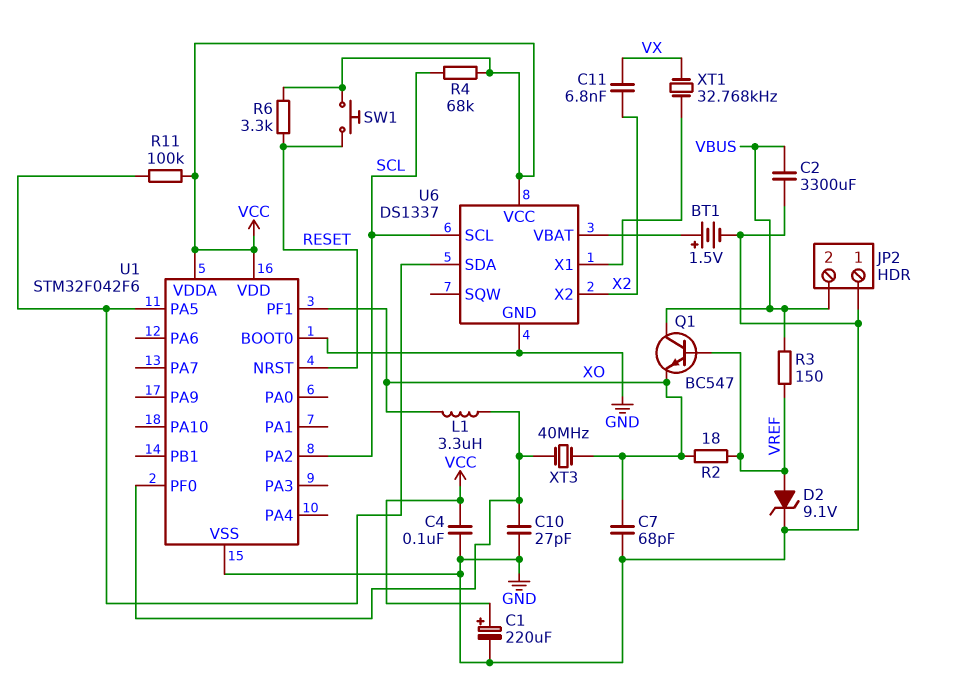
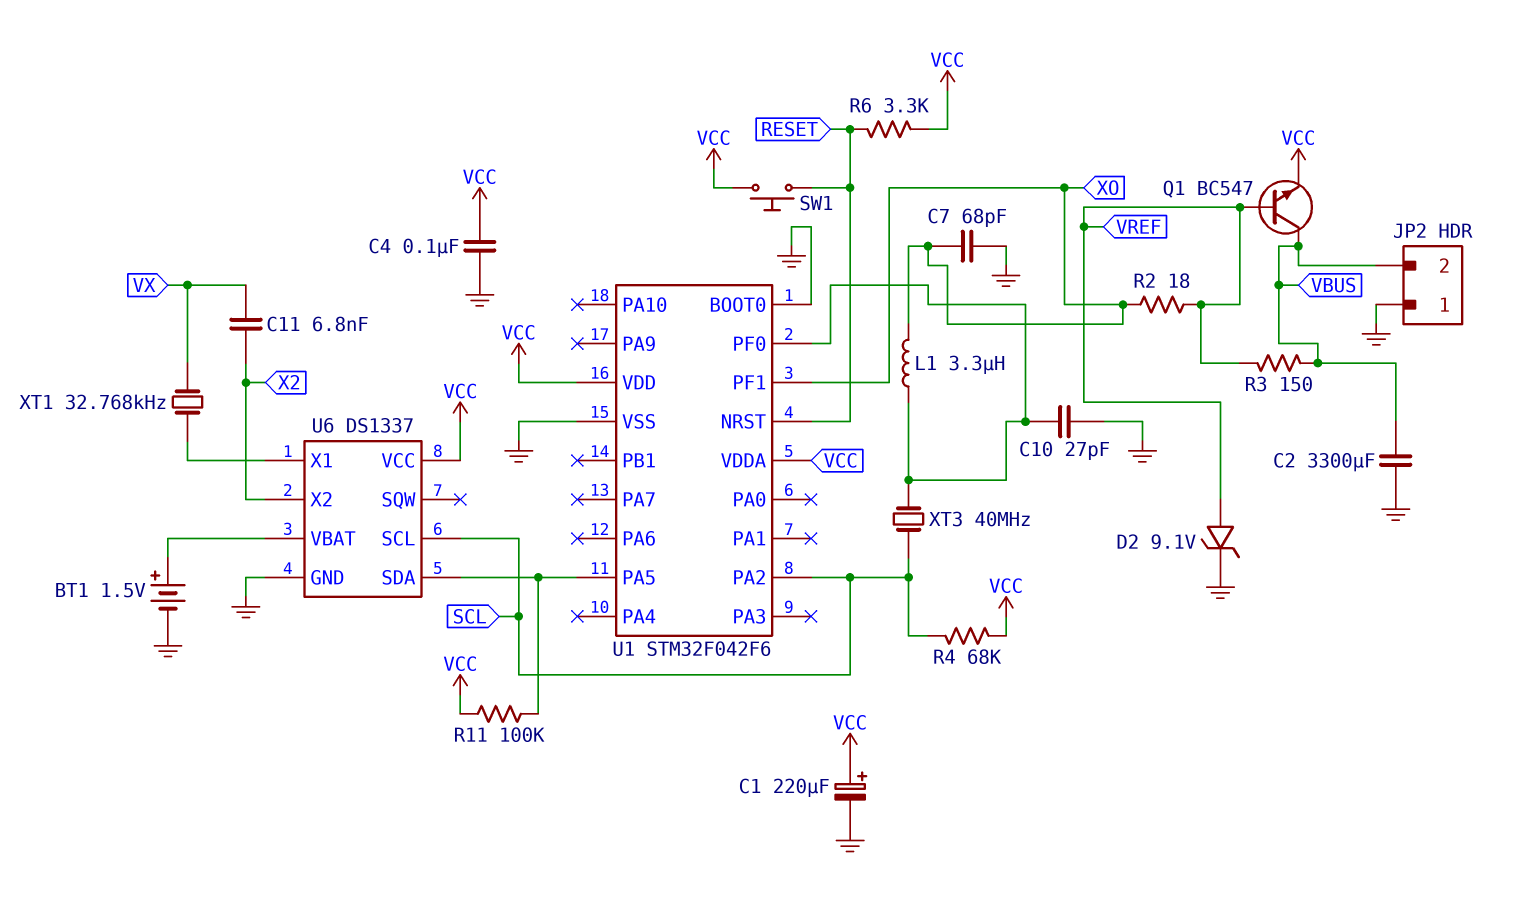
Q1: NPN BC547 (B VREF, C VBUS, E XO) -> NPN BC547 (B VREF, C VBUS, E VCC)
XT3: 40MHz (U1/PF0, XO) -> 40MHz (SCL, U1/PF0)

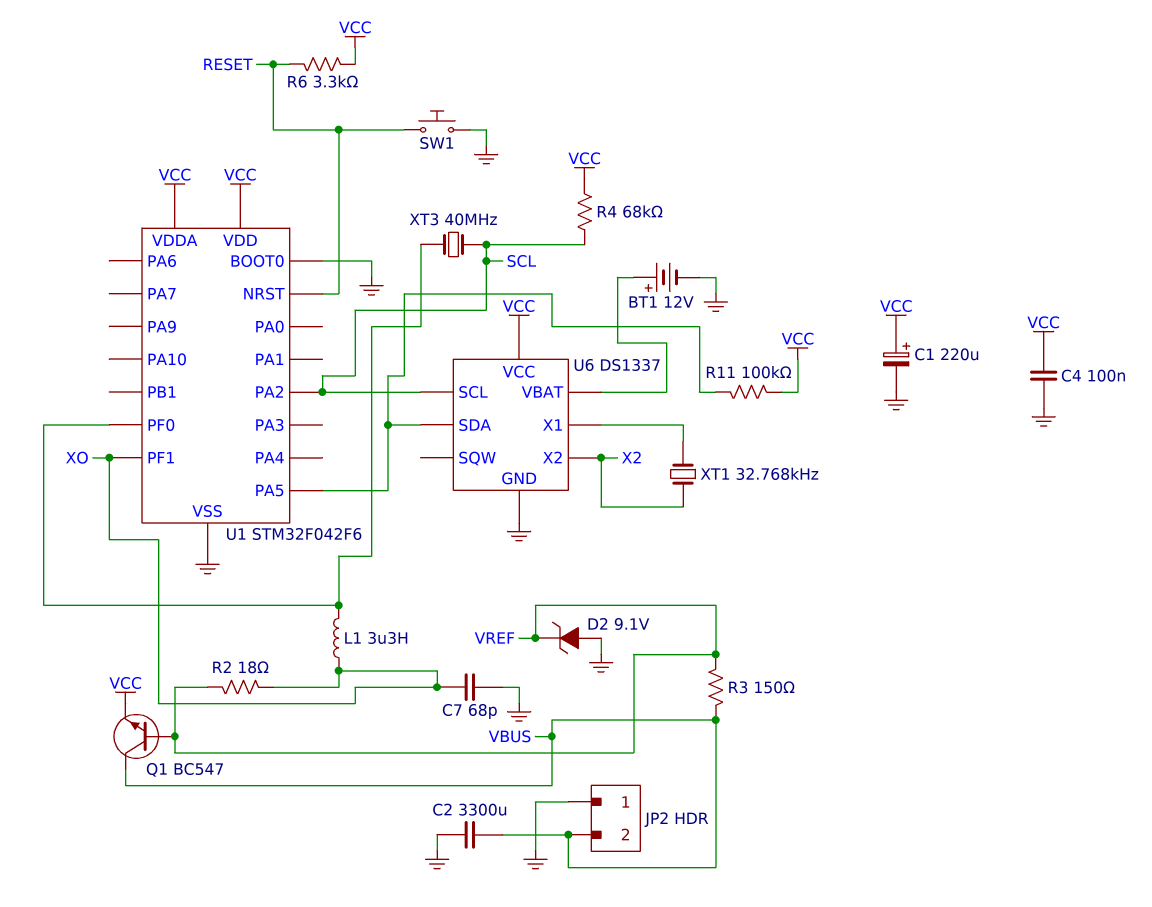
BT1: 1.5V (plus U6/VBAT, minus GND) -> 12V (plus U6/VBAT, minus GND)
C10: 27pF (GND, U1/PF0) -> none
C11: 6.8nF (VX, X2) -> none
D2: zener 9.1V (A VREF, K GND) -> zener 9.1V (A GND, K VREF)
SW1: button (RESET, VCC) -> button (GND, RESET)
XT1: 32.768kHz (U6/X1, VX) -> 32.768kHz (U6/X1, X2)

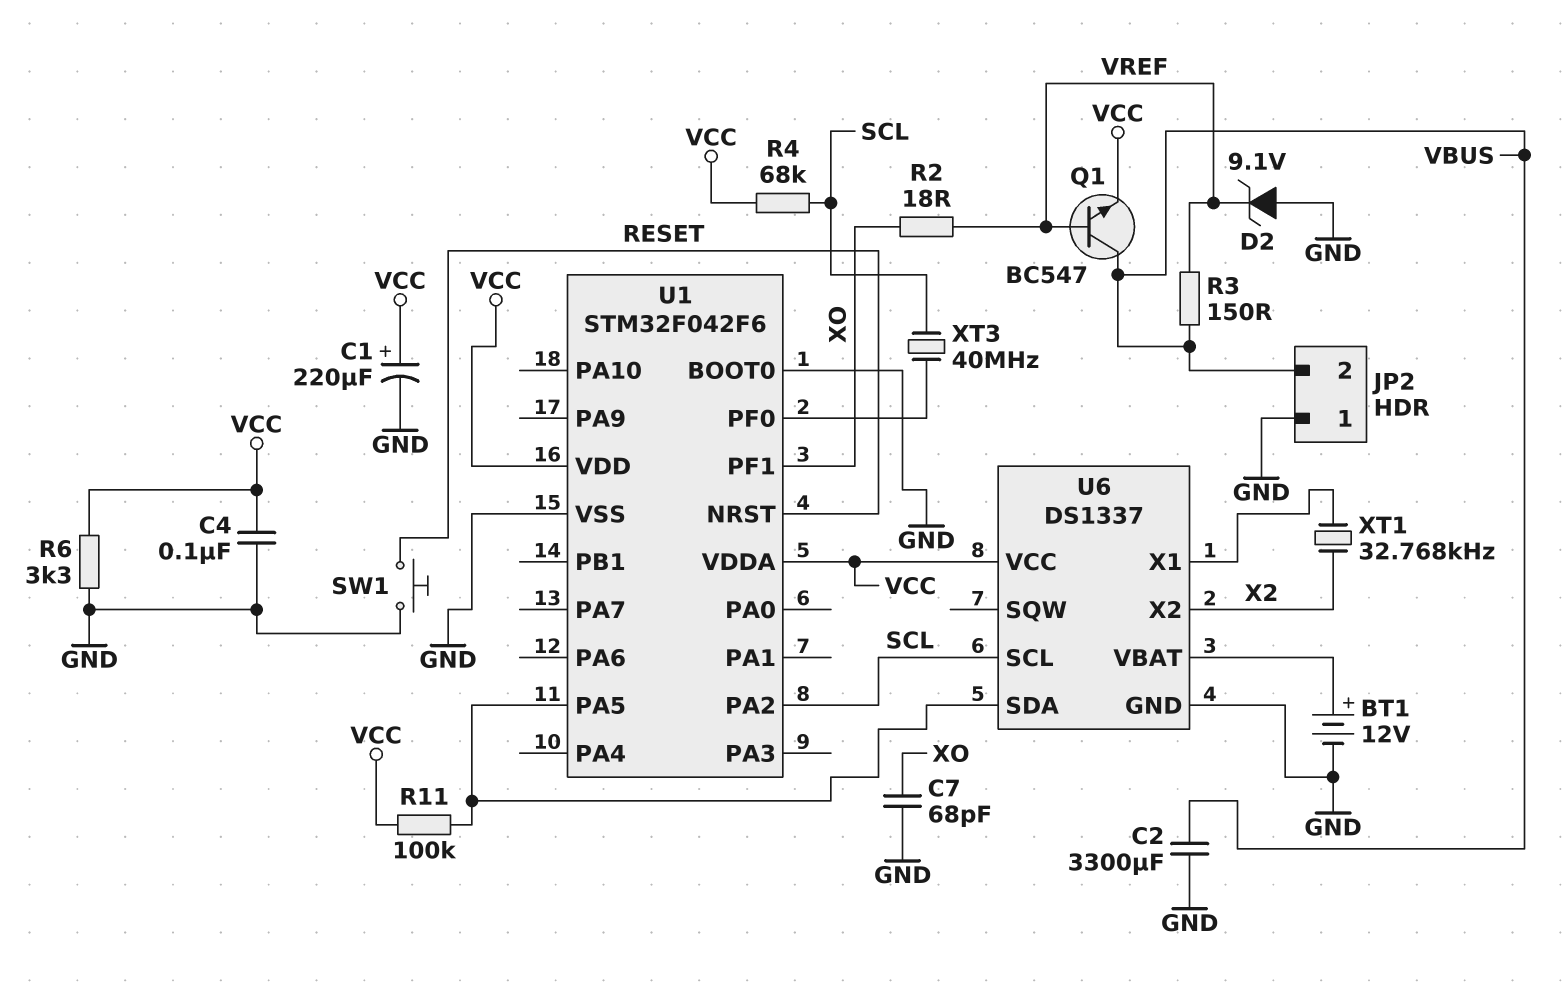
L1: 3.3uH (U1/PF0, XO) -> none
R6: 3.3k (RESET, VCC) -> 3.3k (GND, VCC)

